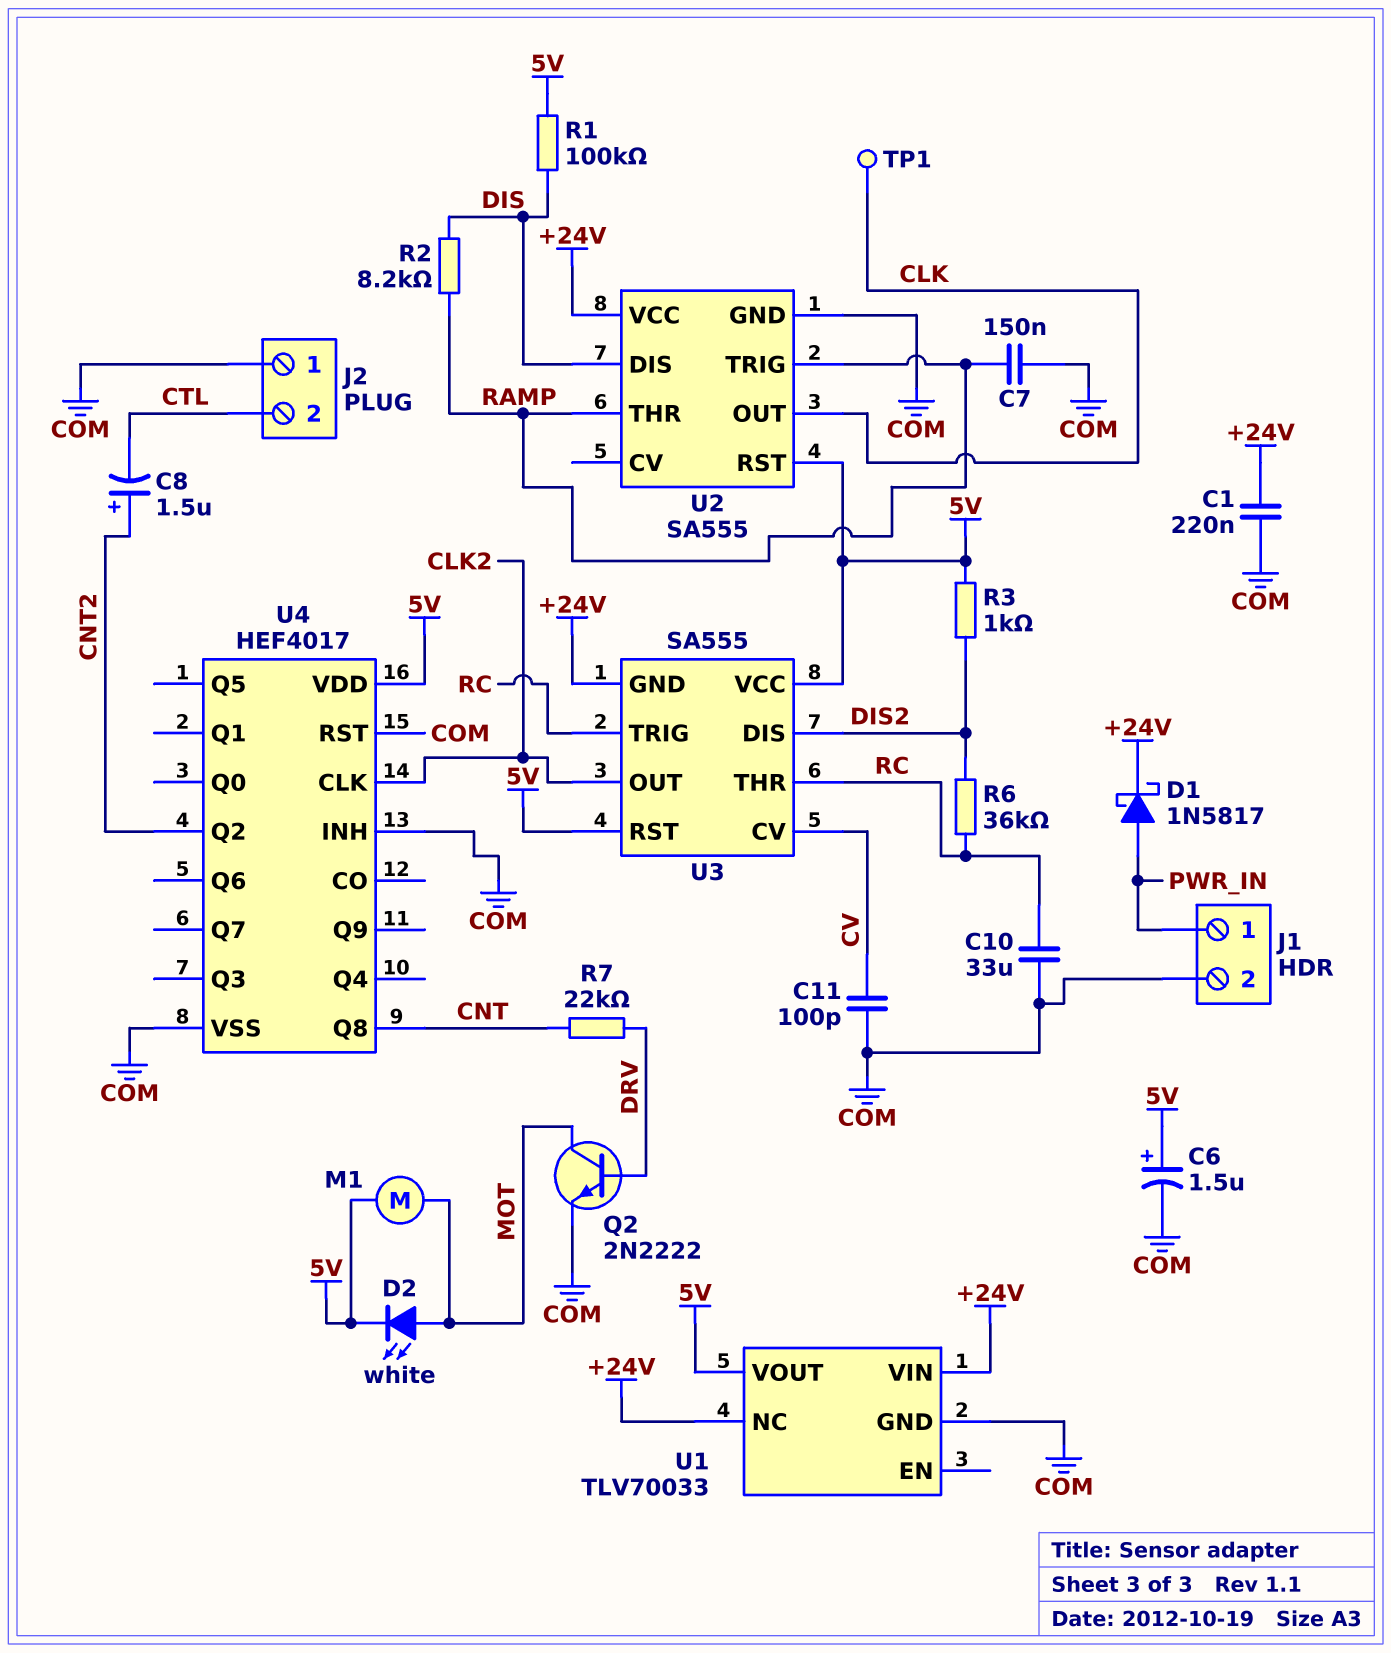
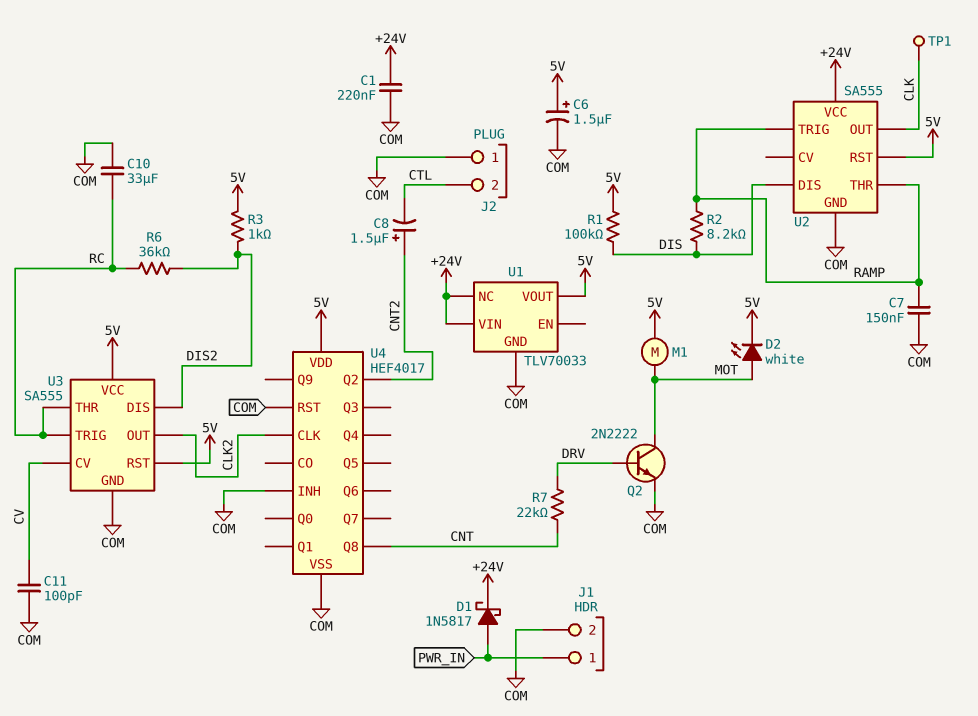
U3 pin GND: +24V -> COM

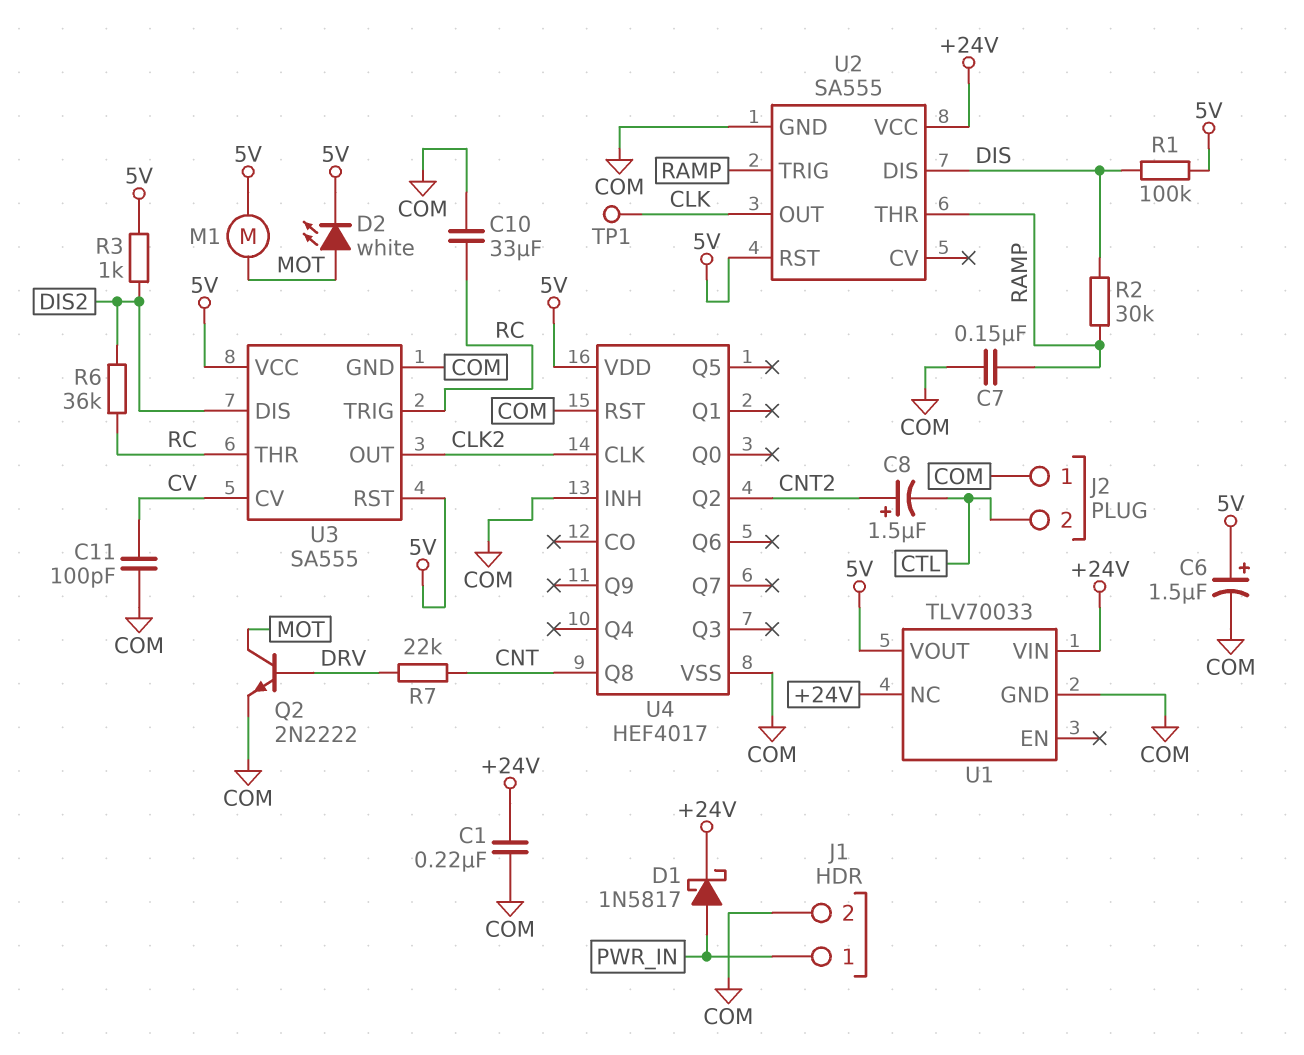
R2: 8.2k (DIS, RAMP) -> 30k (DIS, RAMP)

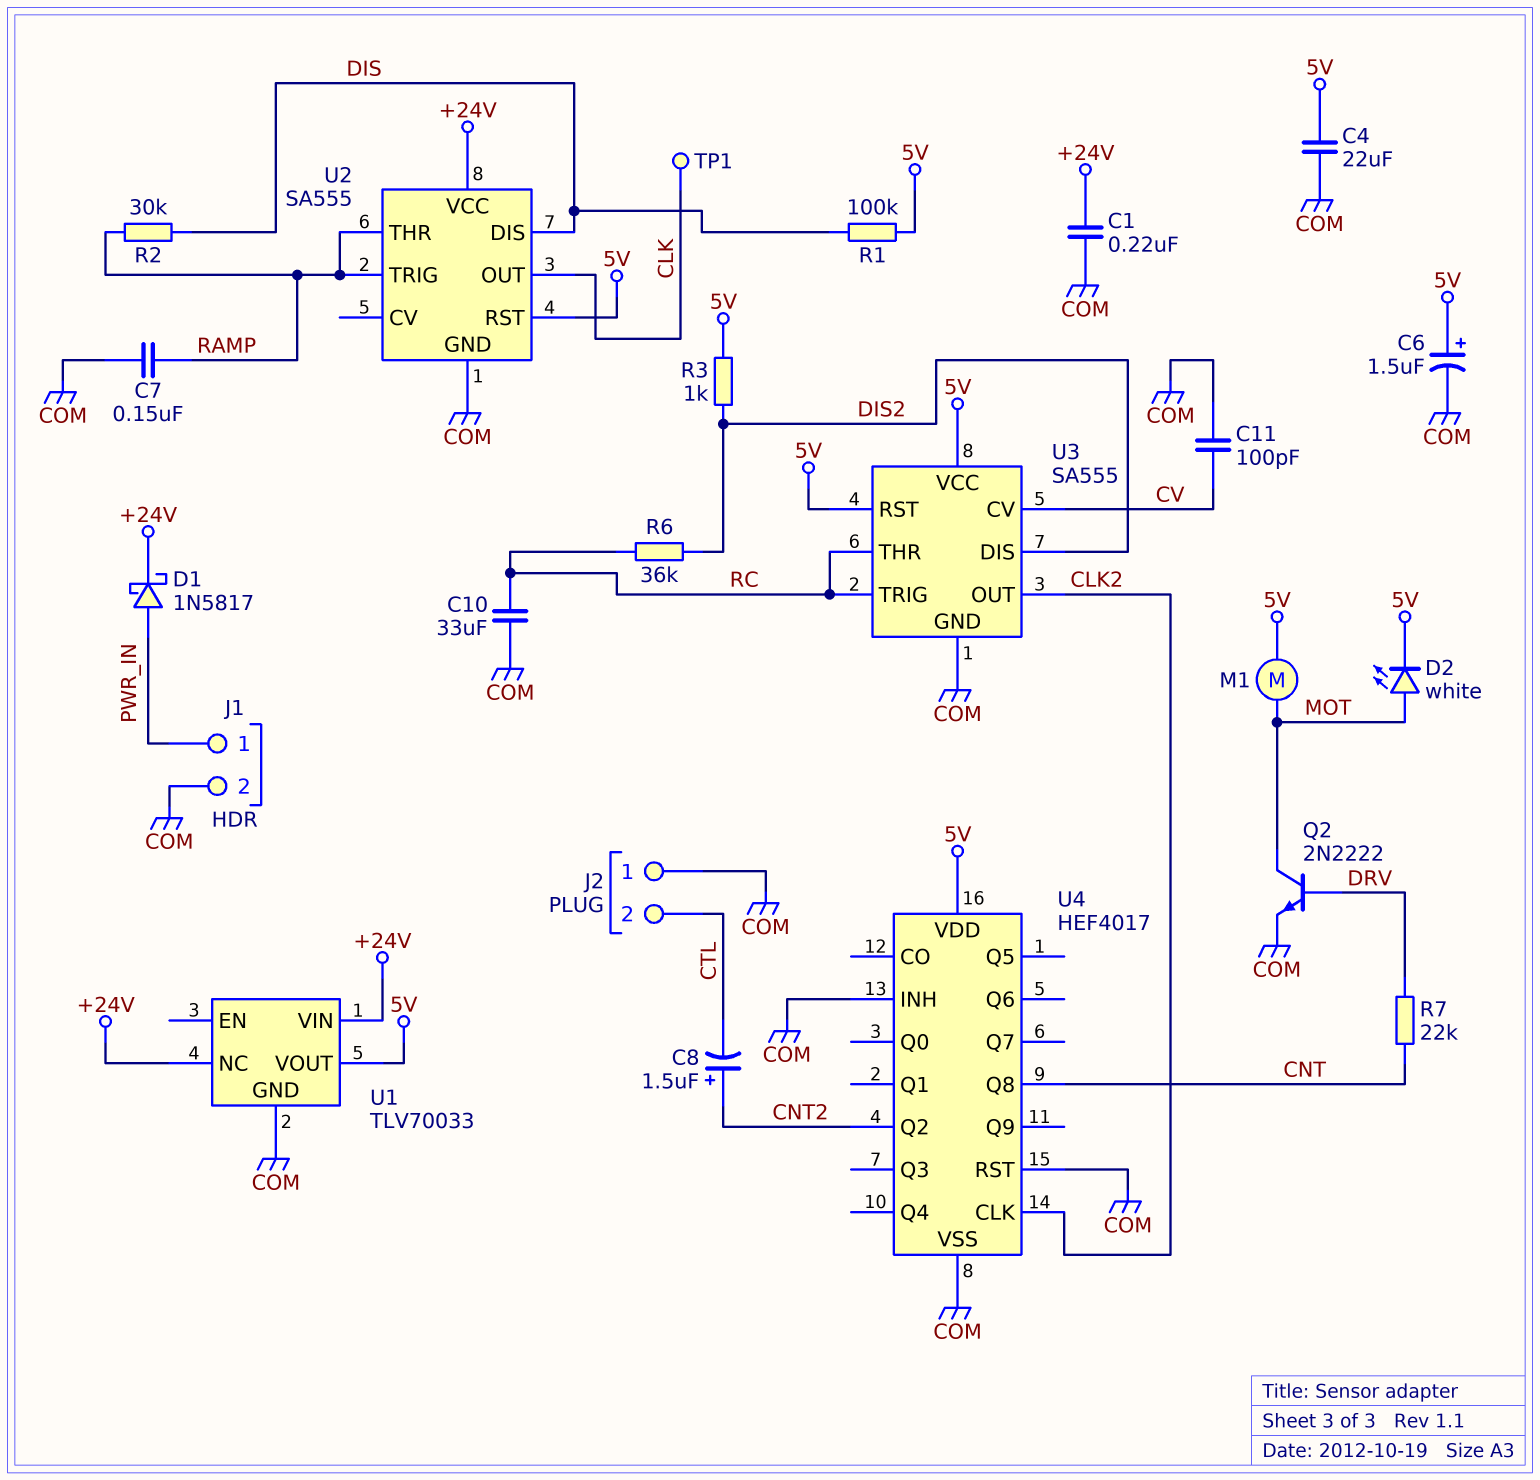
C4: none -> 22uF (5V, COM)

